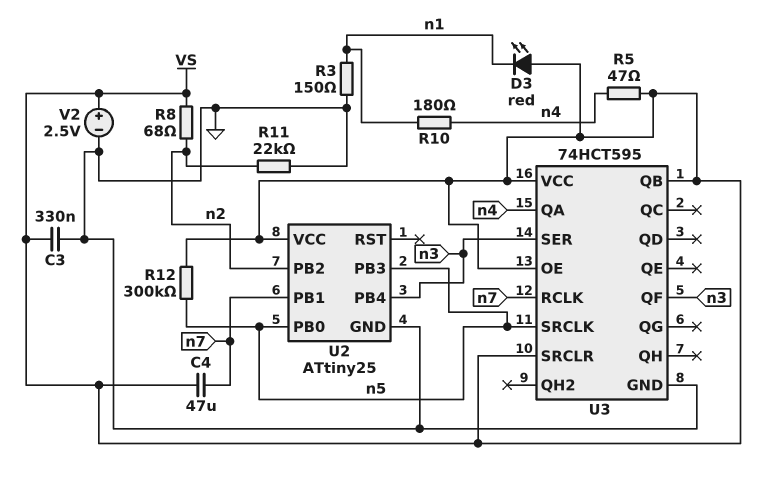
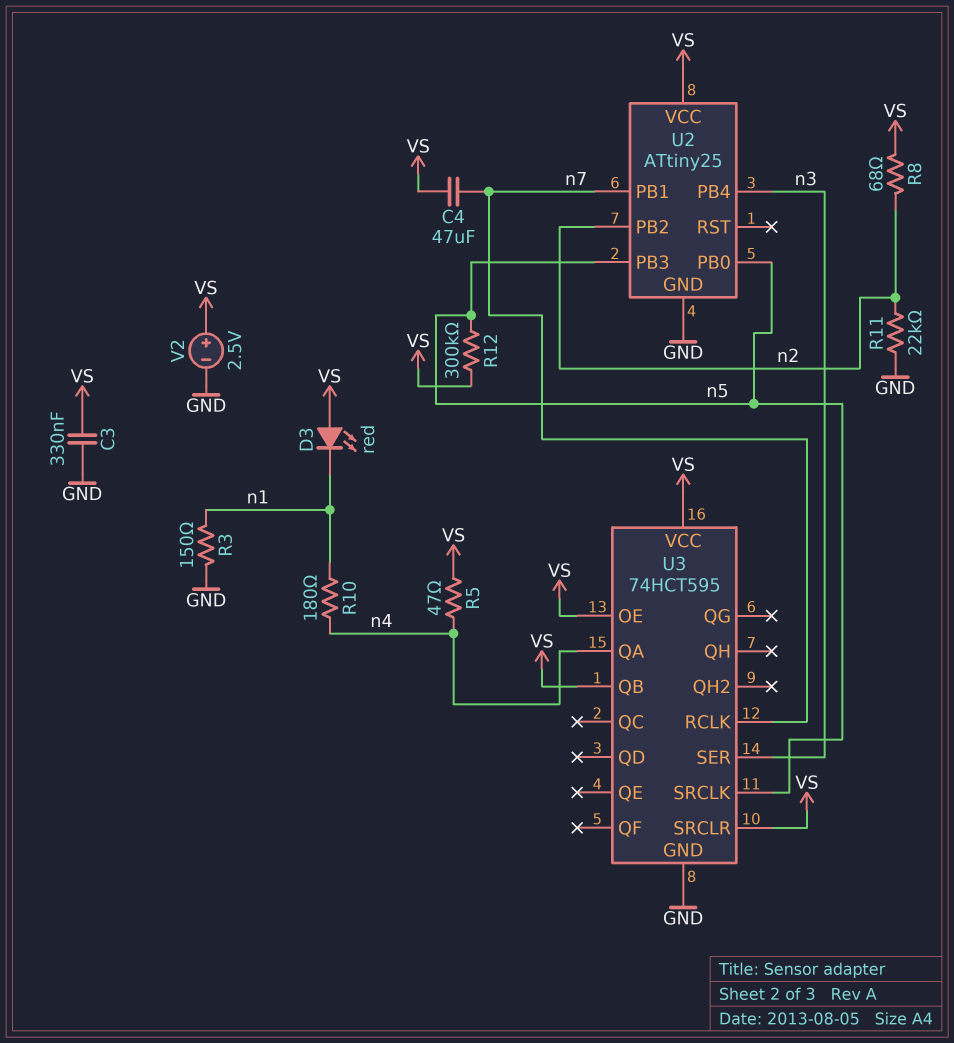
U3 pin QF: n3 -> none

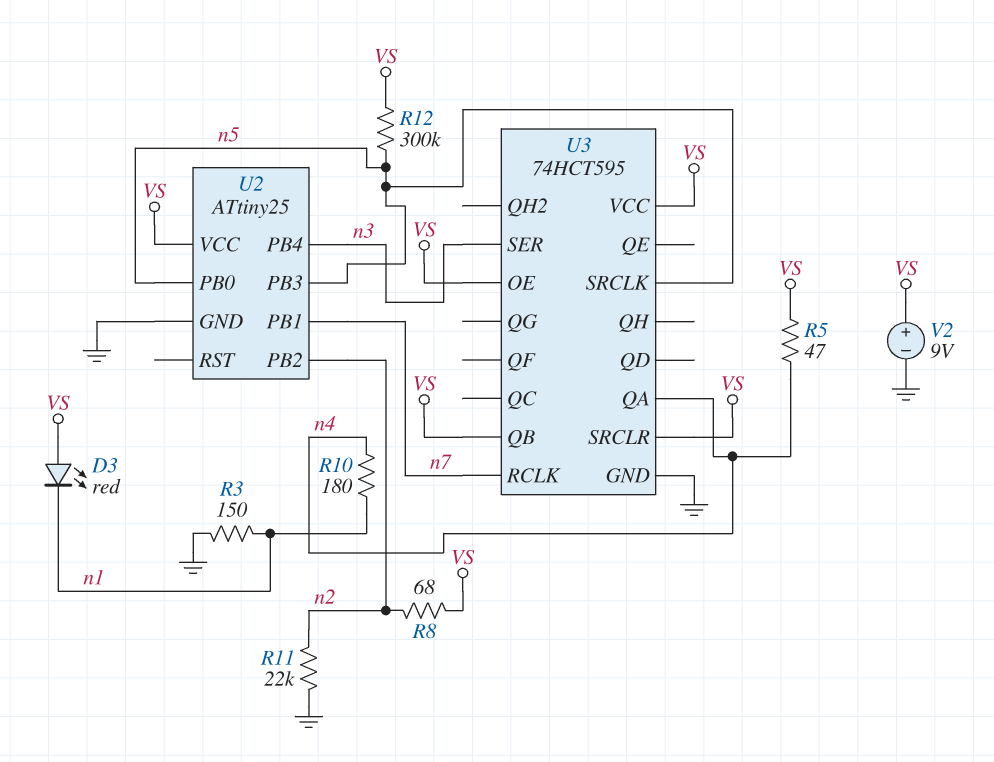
C3: 330nF (GND, VS) -> none
C4: 47uF (VS, n7) -> none
V2: 2.5V (plus VS, minus GND) -> 9V (plus VS, minus GND)

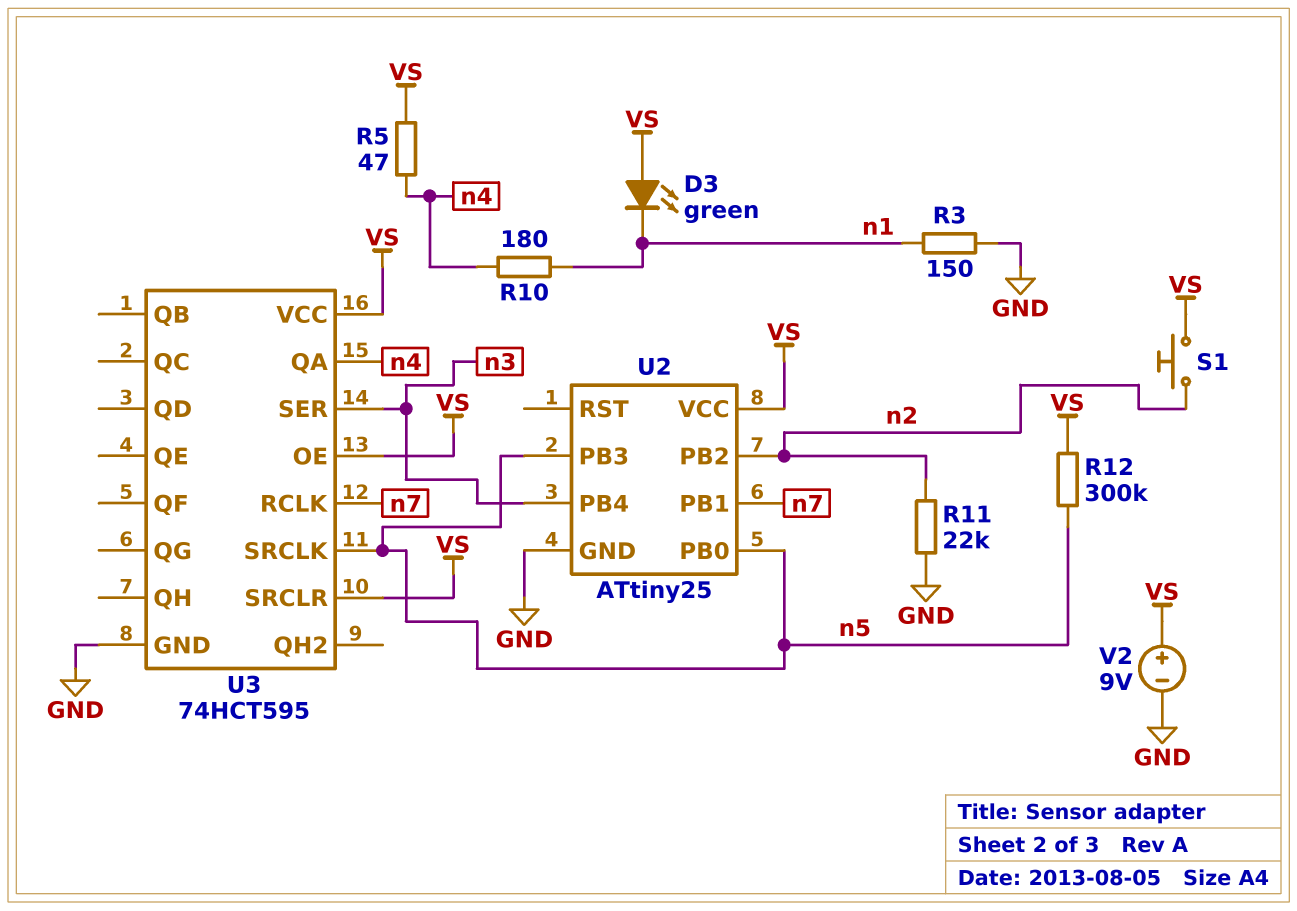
D3: LED red (A VS, K n1) -> LED green (A VS, K n1)
R8: 68 (VS, n2) -> none
S1: none -> button (VS, n2)
U3 pin QB: VS -> none

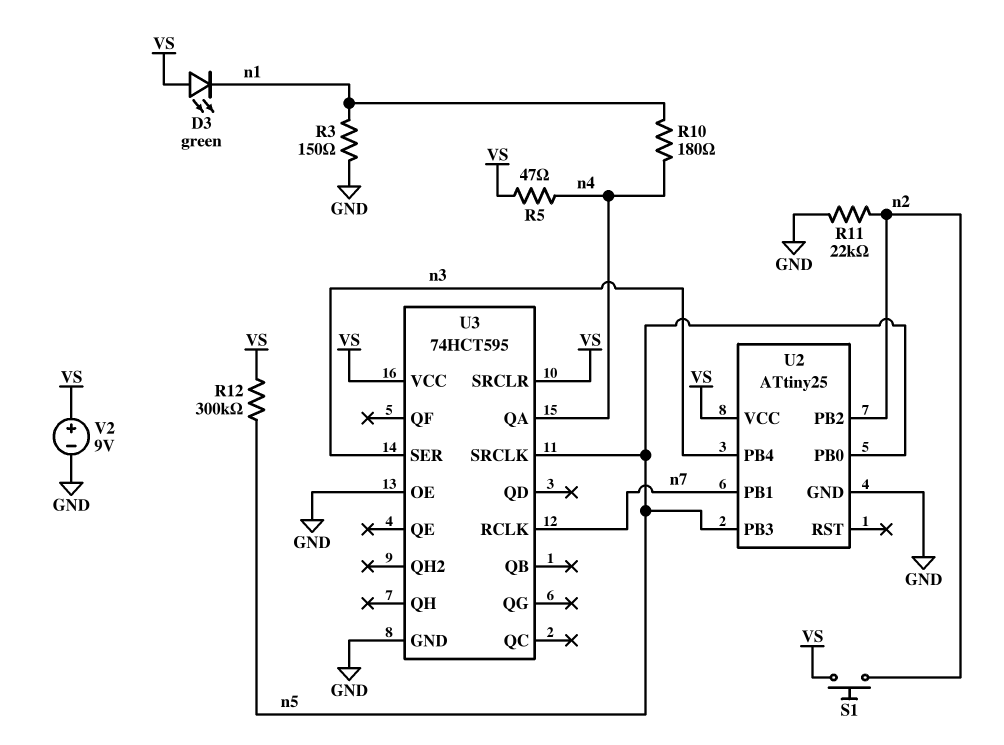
U3 pin OE: VS -> GND

